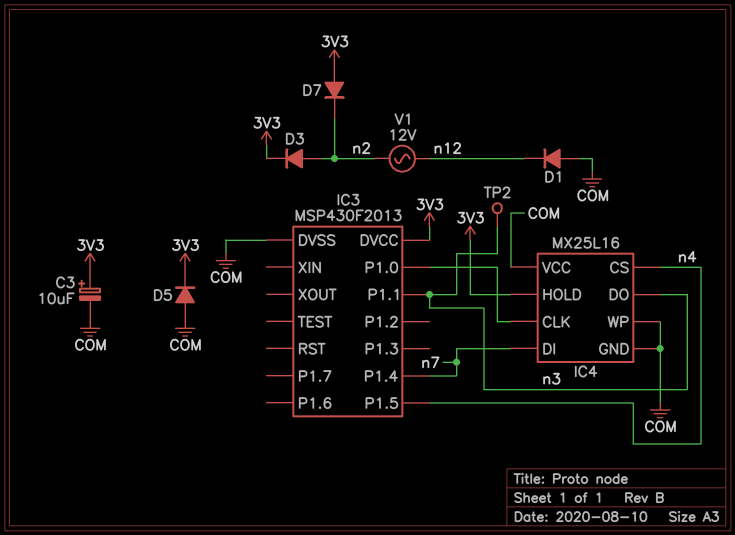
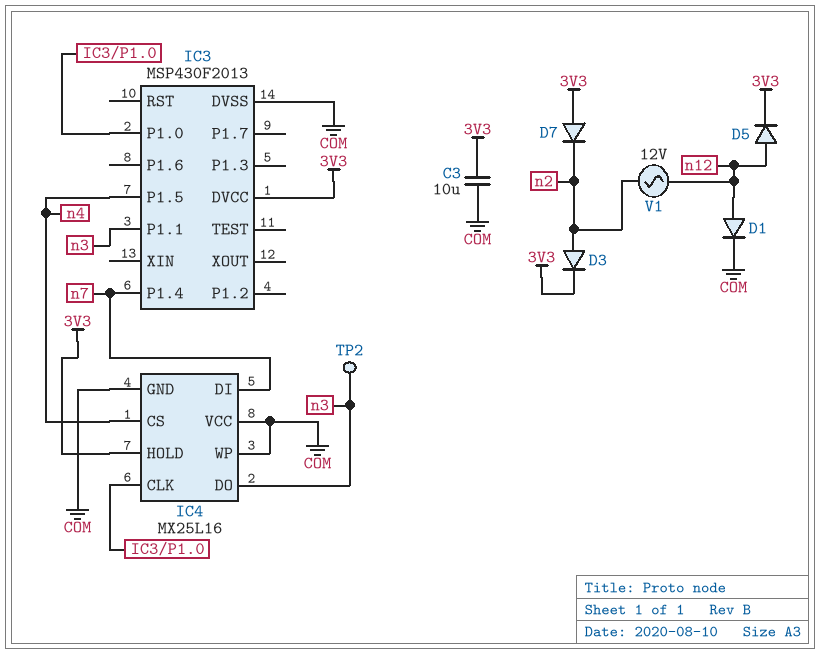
C3: 10uF (plus 3V3, minus COM) -> 10uF (3V3, COM)
D1: diode (A COM, K n12) -> diode (A n12, K COM)
D5: diode (A COM, K 3V3) -> diode (A n12, K 3V3)

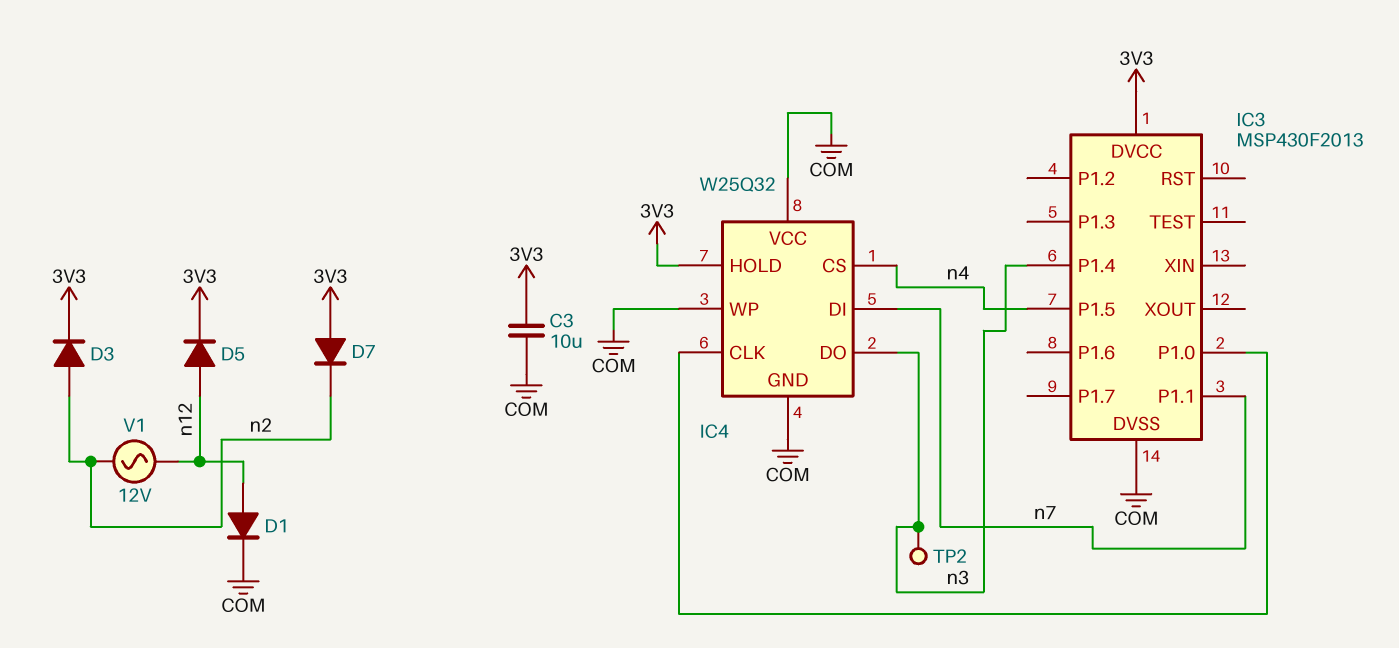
IC3 pin P1.1: n3 -> n7
IC3 pin P1.4: n7 -> n3
IC4: MX25L16 -> W25Q32

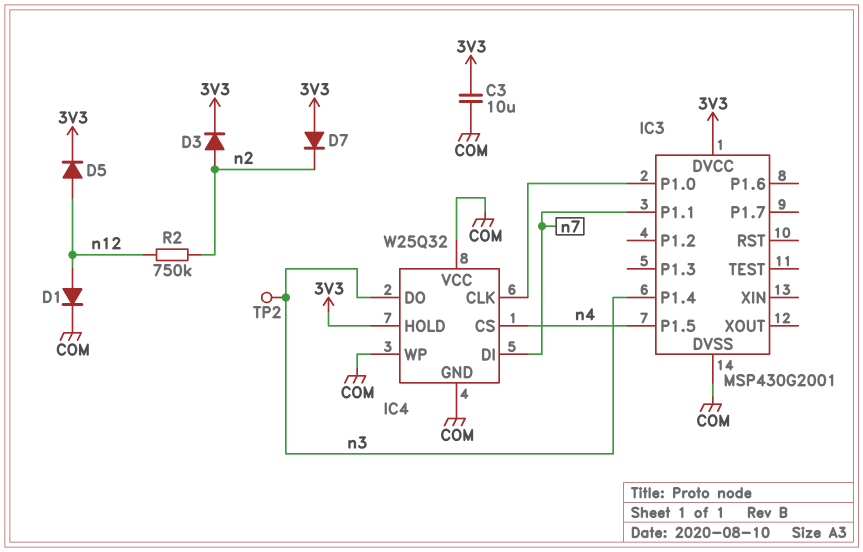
IC3: MSP430F2013 -> MSP430G2001
R2: none -> 750k (n2, n12)
V1: AC 12V (n2, n12) -> none

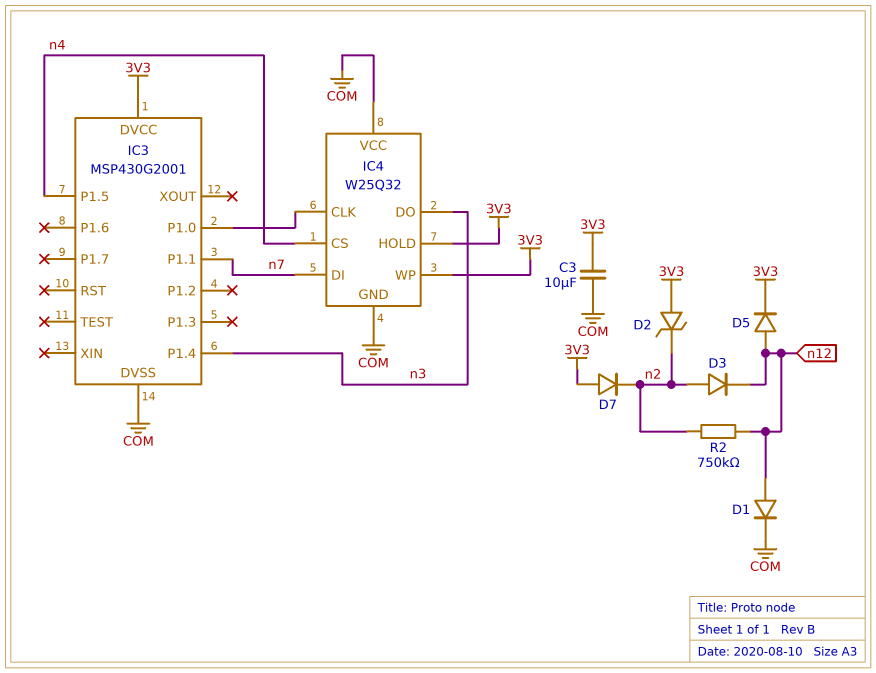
D2: none -> zener (A 3V3, K n2)
D3: diode (A n2, K 3V3) -> diode (A n2, K n12)
IC4 pin WP: COM -> 3V3
TP2: test point (n3) -> none

